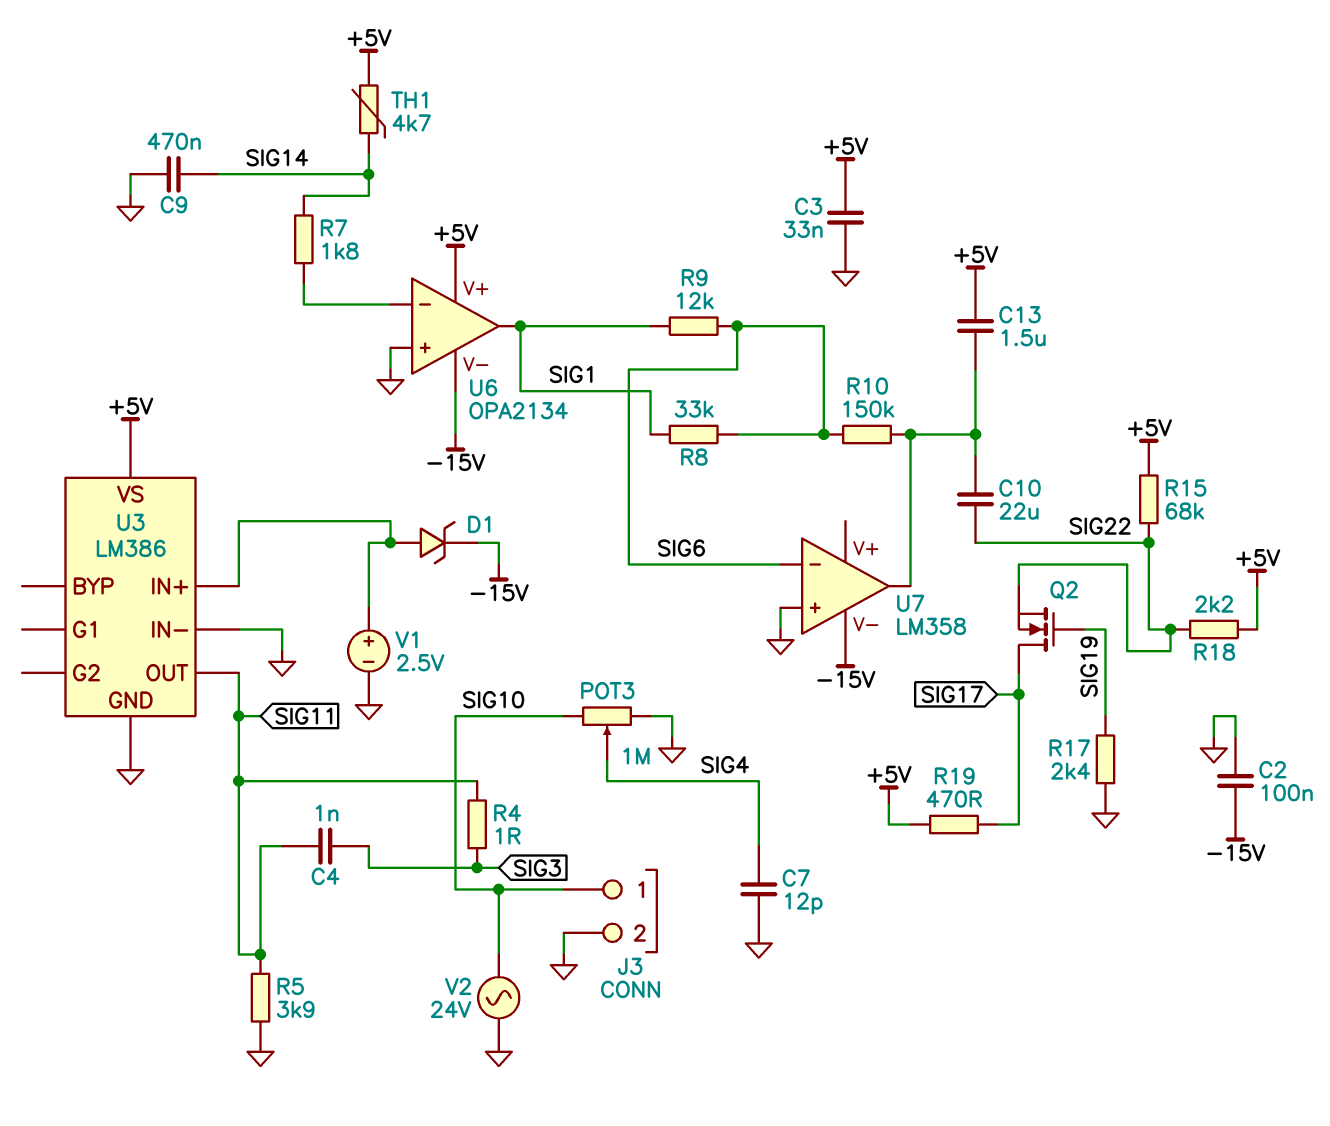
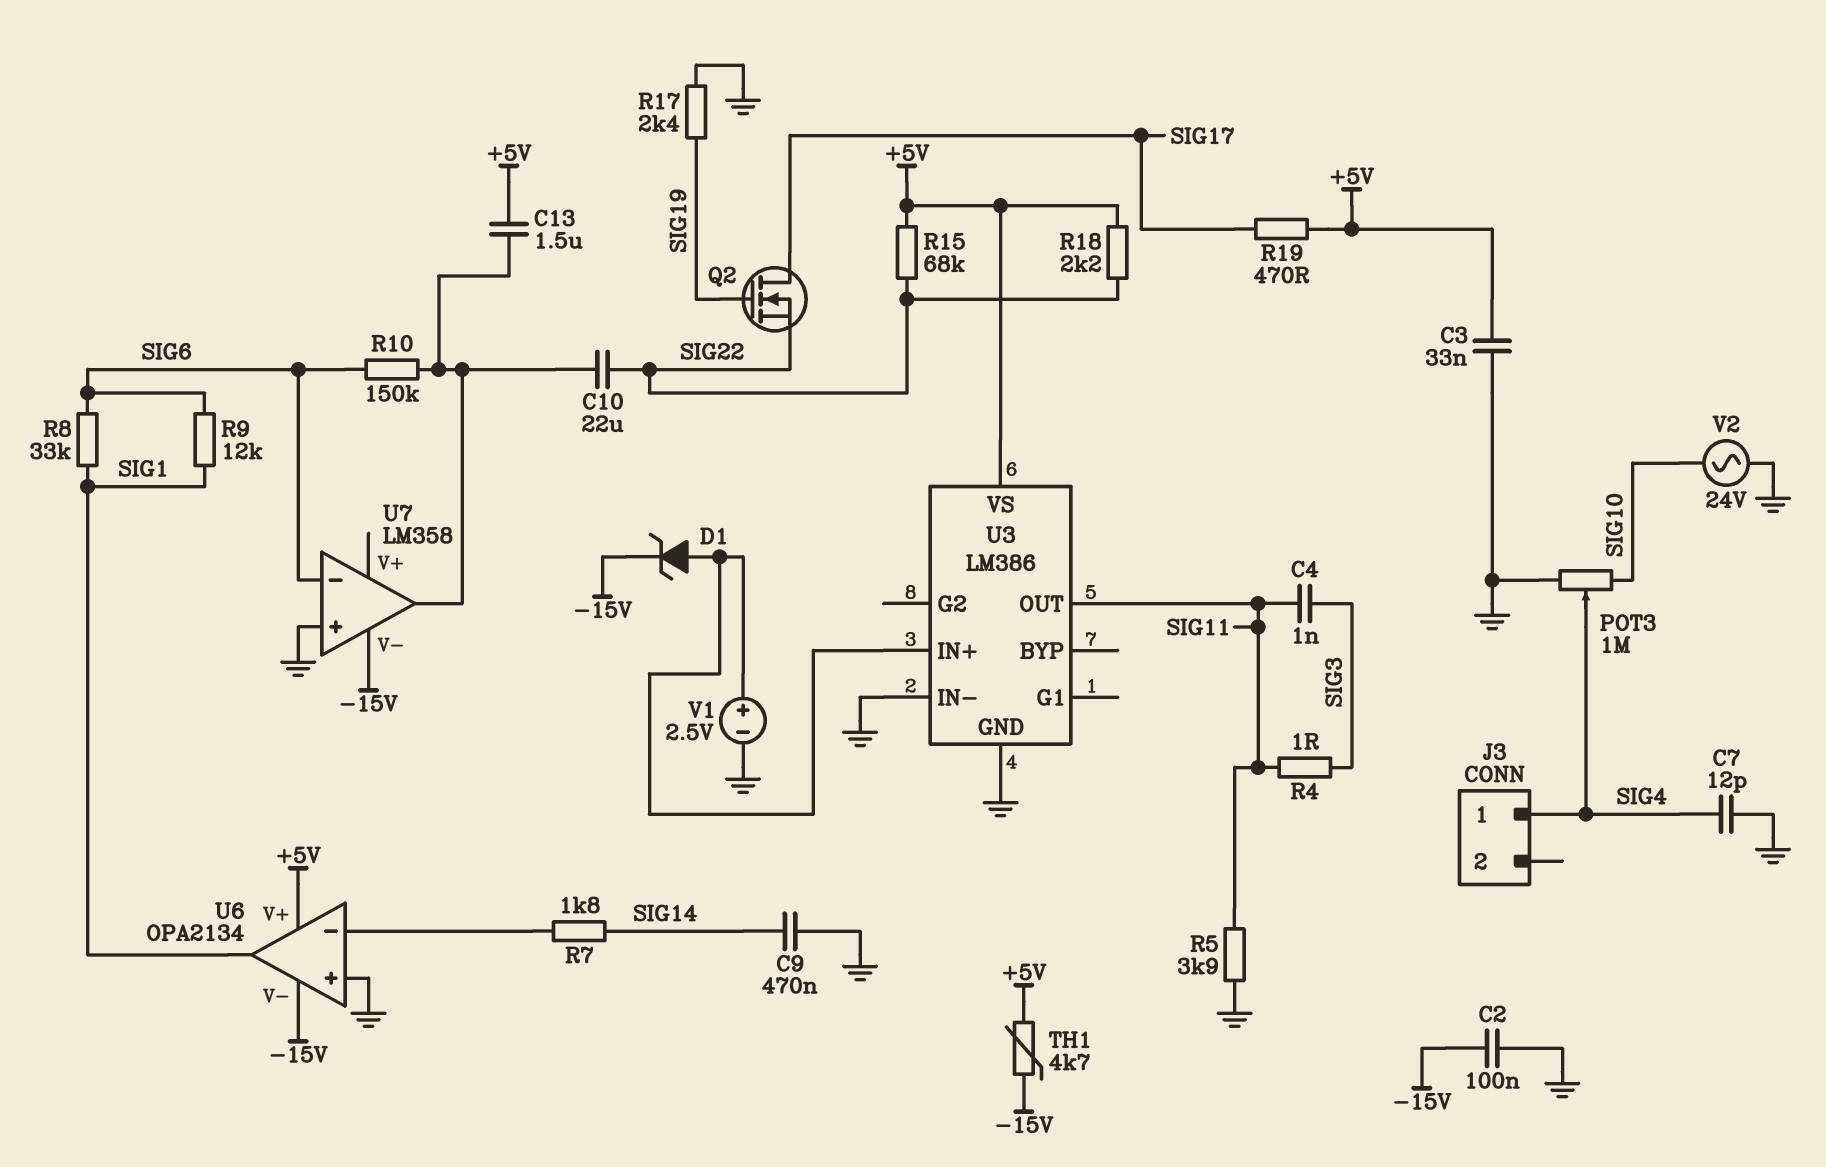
J3 pin 1: SIG10 -> SIG4
J3 pin 2: GND -> none
TH1: 4.7k (+5V, SIG14) -> 4.7k (+5V, -15V)

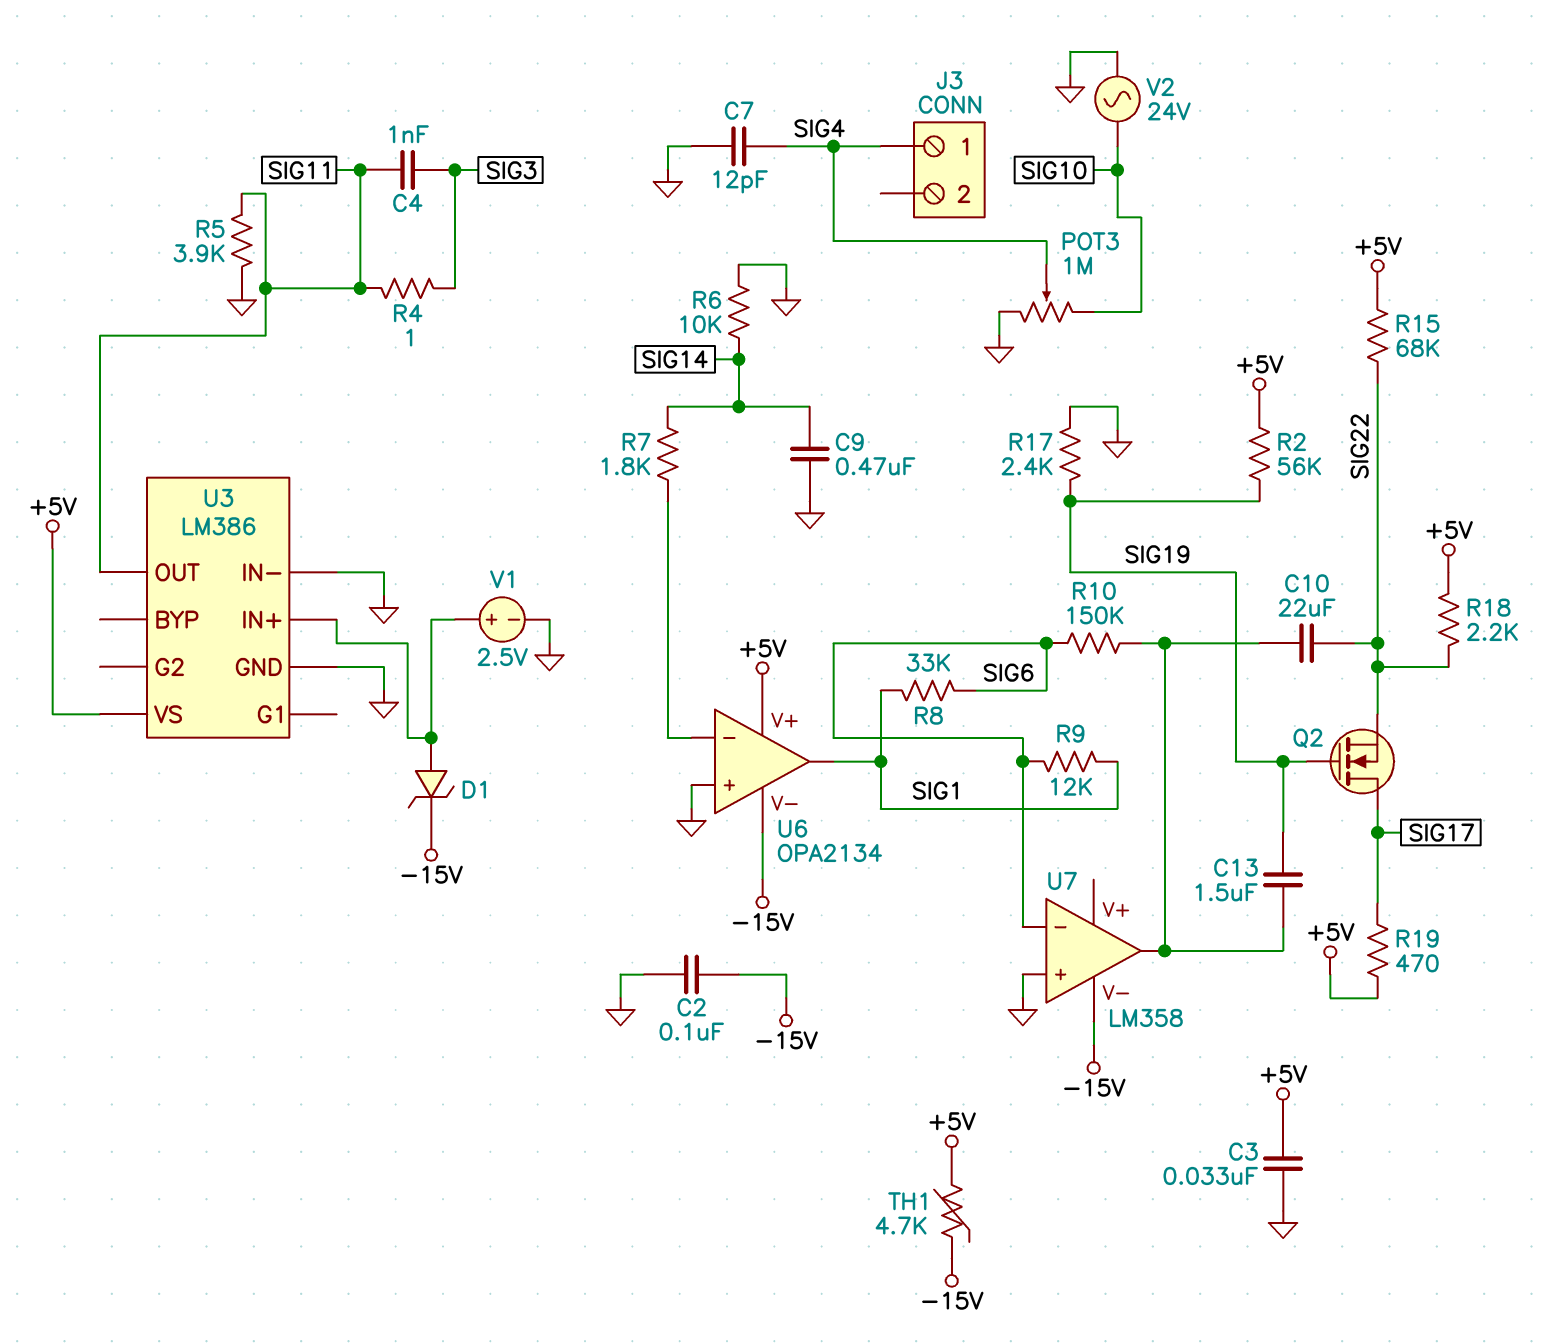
C13: 1.5uF (+5V, U7/out) -> 1.5uF (SIG19, U7/out)
R2: none -> 56k (+5V, SIG19)
R6: none -> 10k (GND, SIG14)

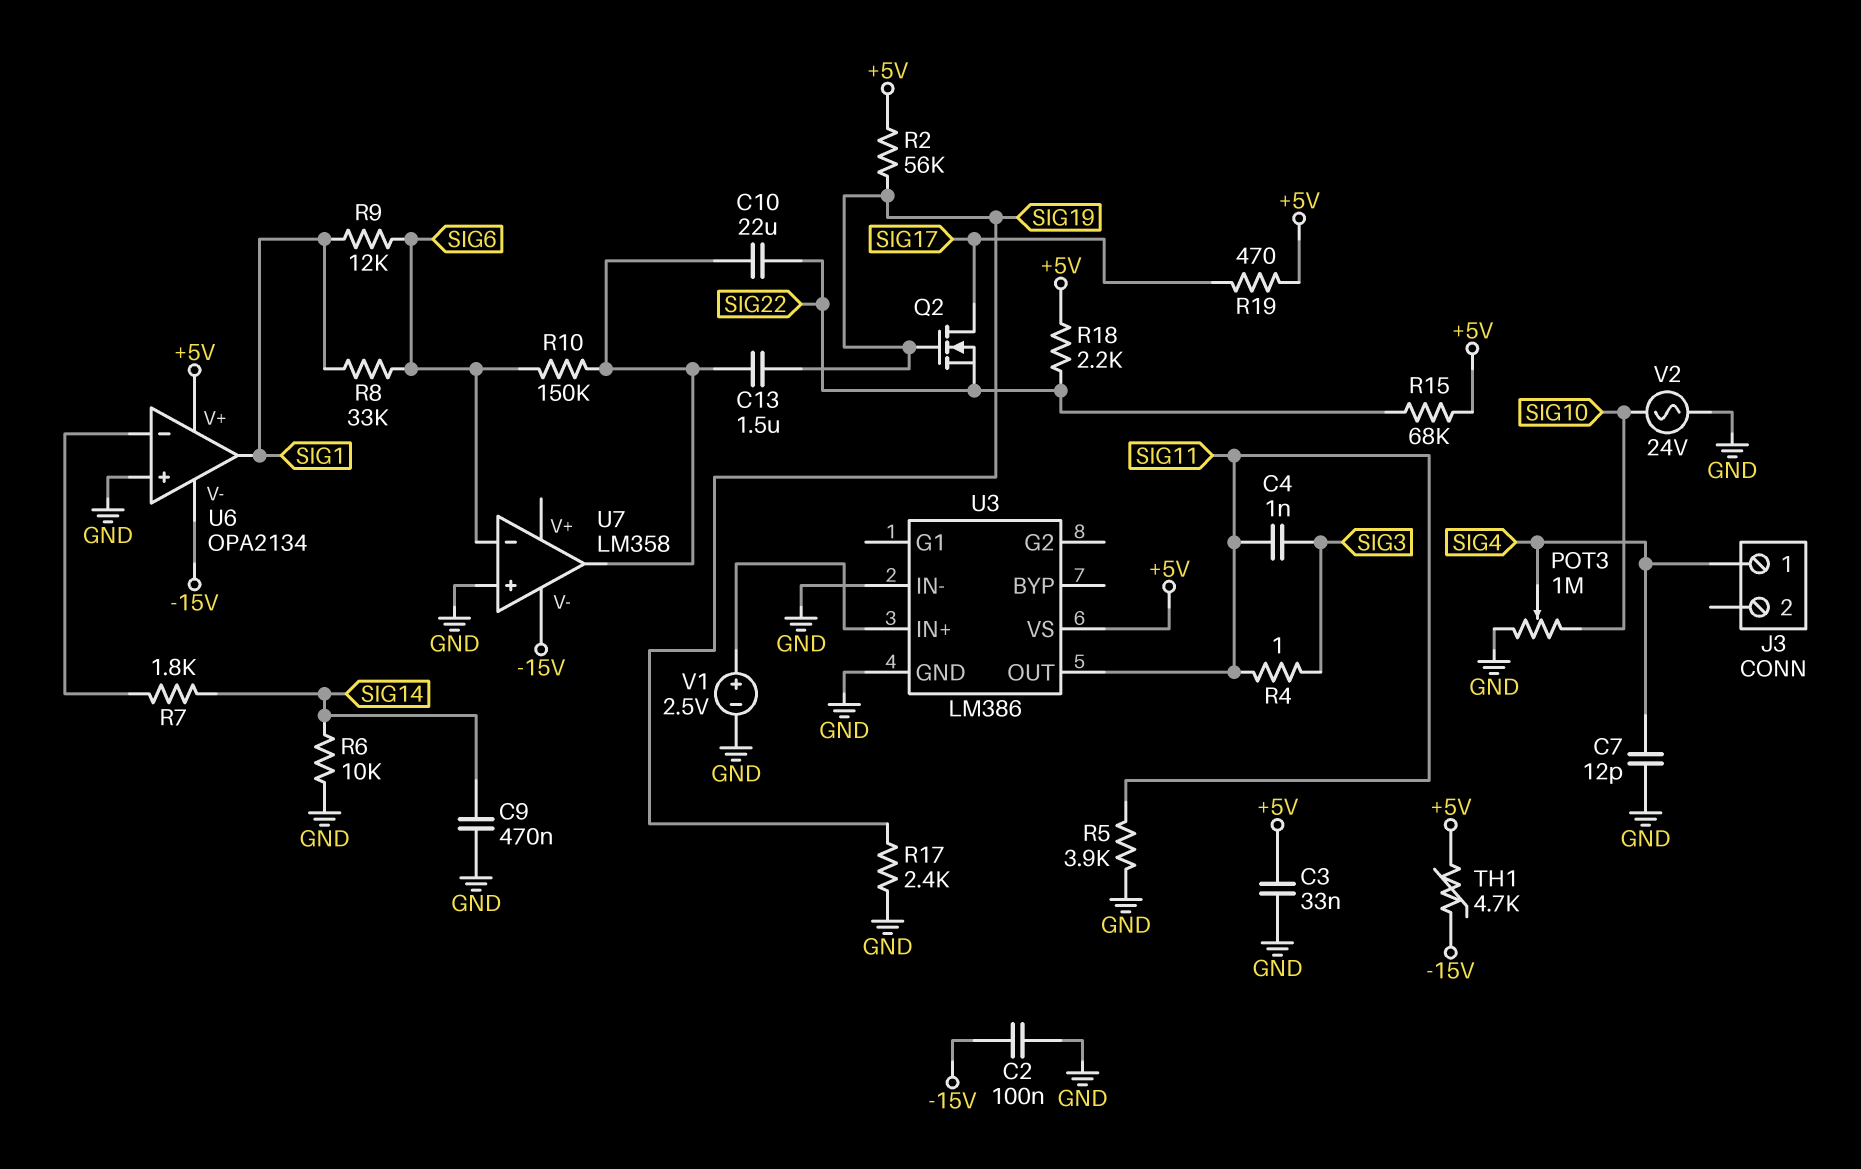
D1: zener (A U3/IN+, K -15V) -> none

